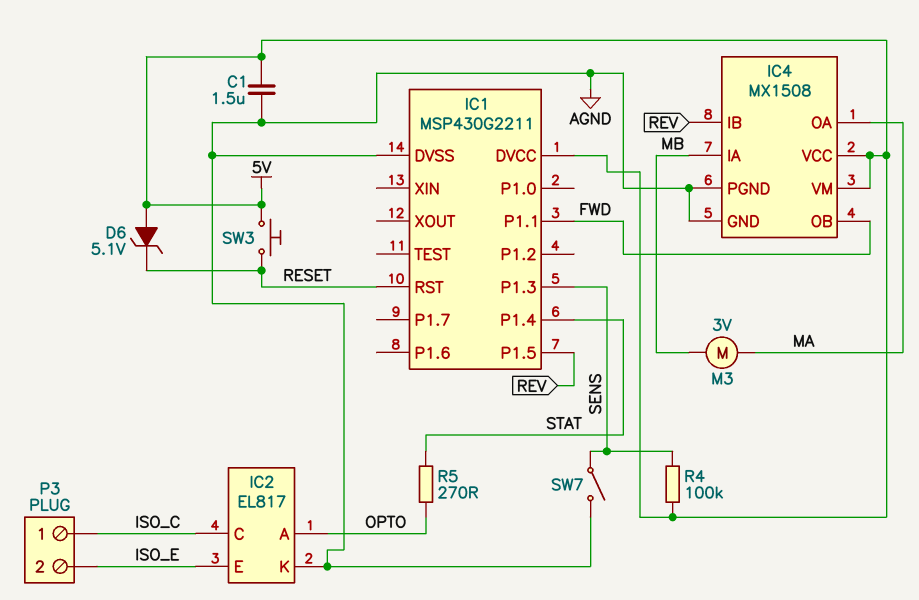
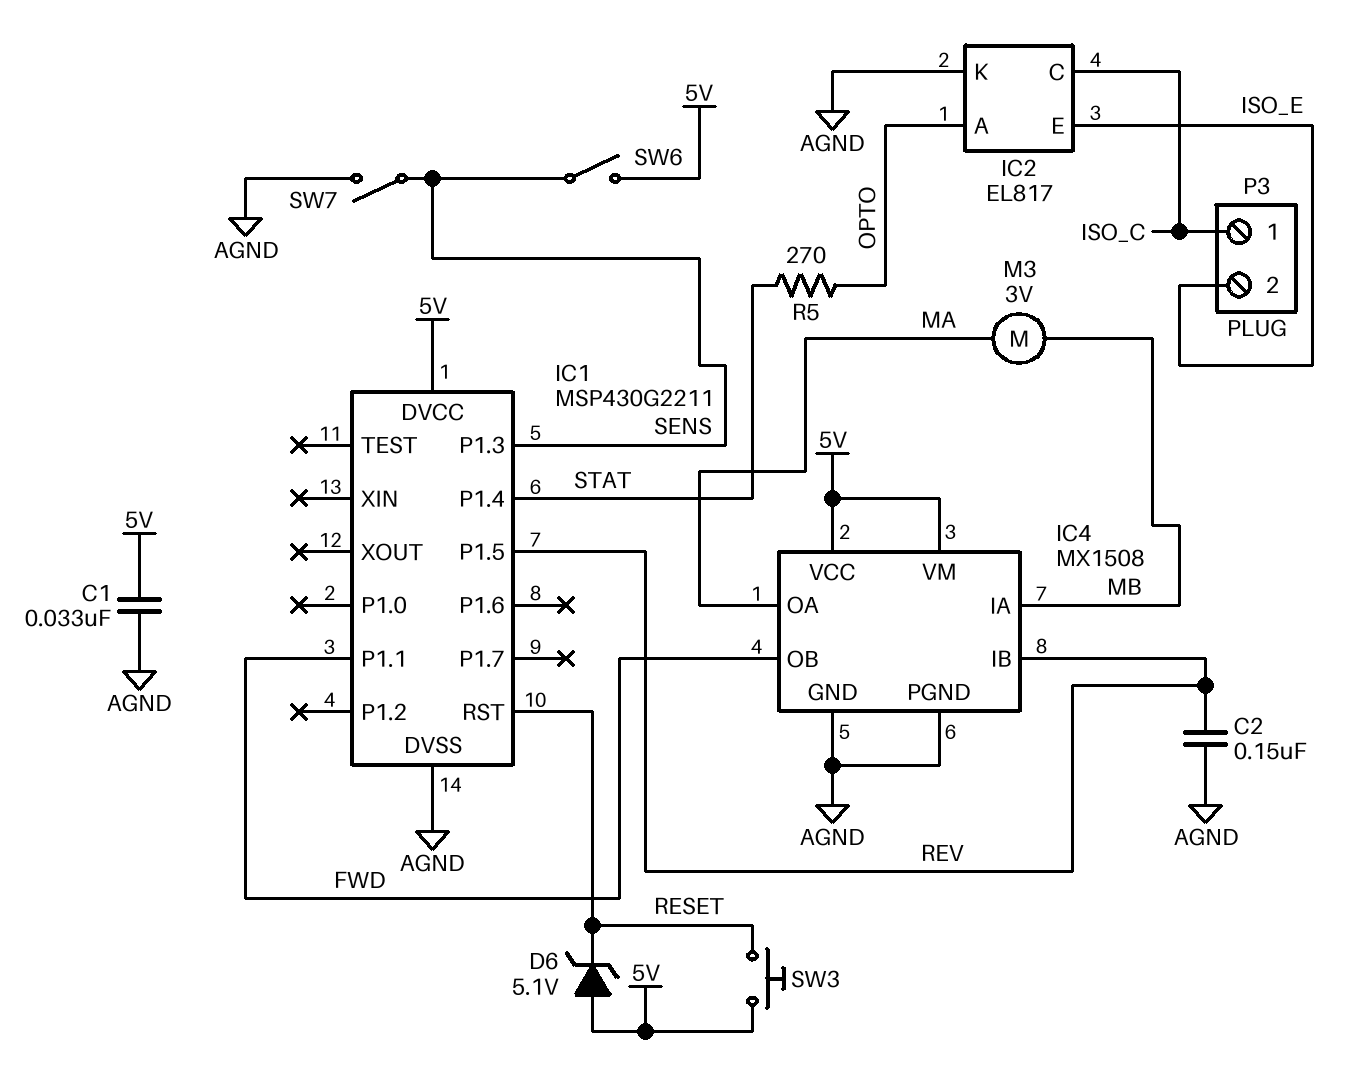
C1: 1.5uF (5V, AGND) -> 33nF (5V, AGND)
C2: none -> 150nF (AGND, REV)
R4: 100k (5V, SENS) -> none
SW6: none -> switch (5V, SENS)

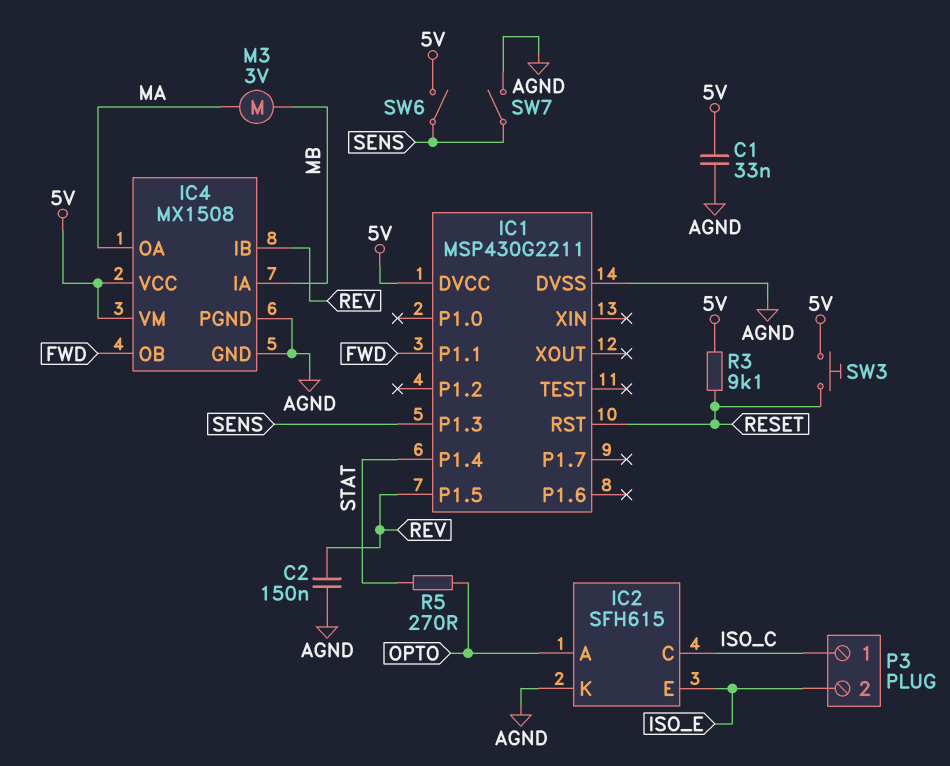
D6: zener 5.1V (A 5V, K RESET) -> none
IC2: EL817 -> SFH615
R3: none -> 9.1k (5V, RESET)

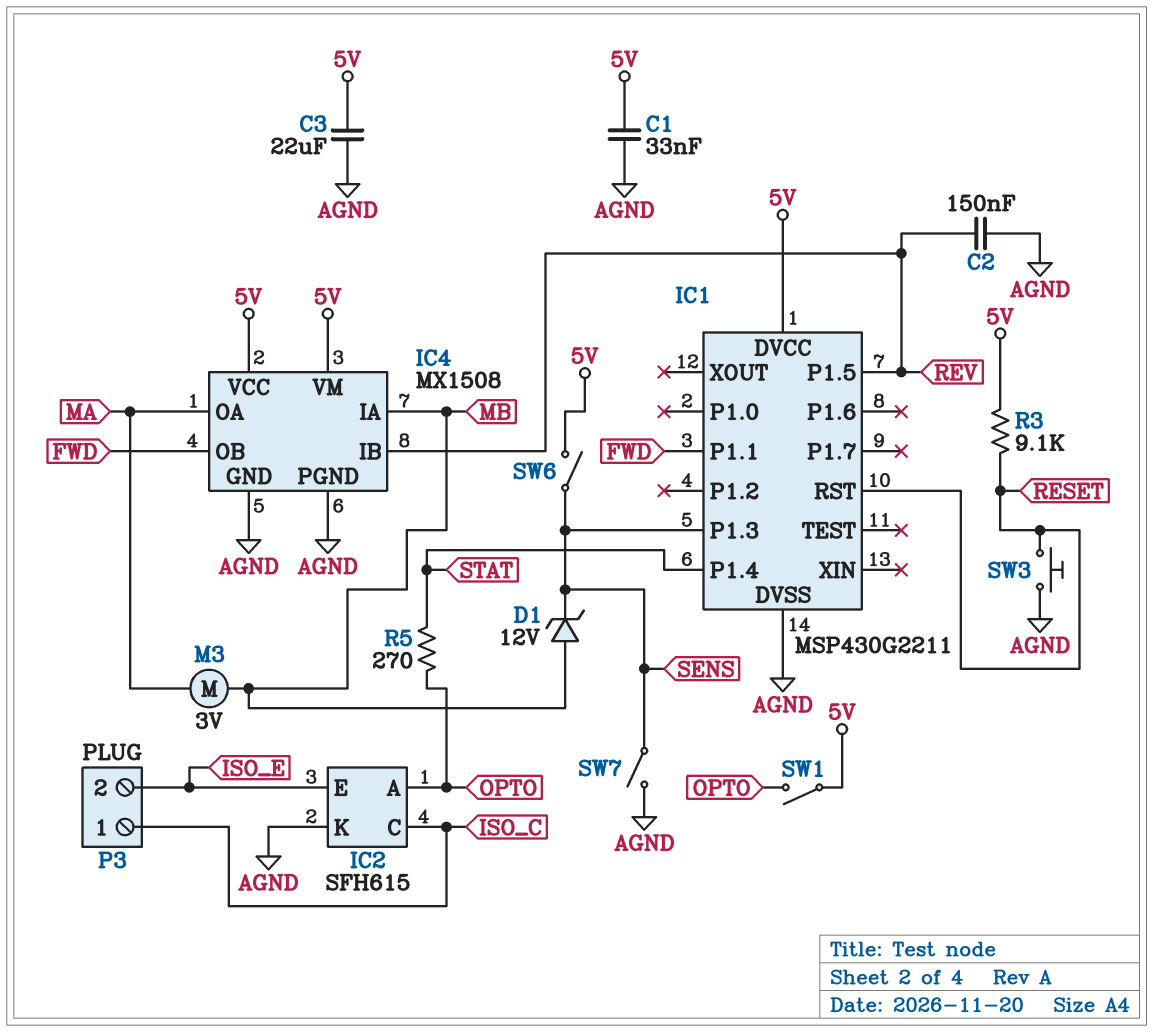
C3: none -> 22uF (5V, AGND)
D1: none -> zener 12V (A MB, K SENS)
SW1: none -> switch (5V, OPTO)
SW3: button (5V, RESET) -> button (AGND, RESET)

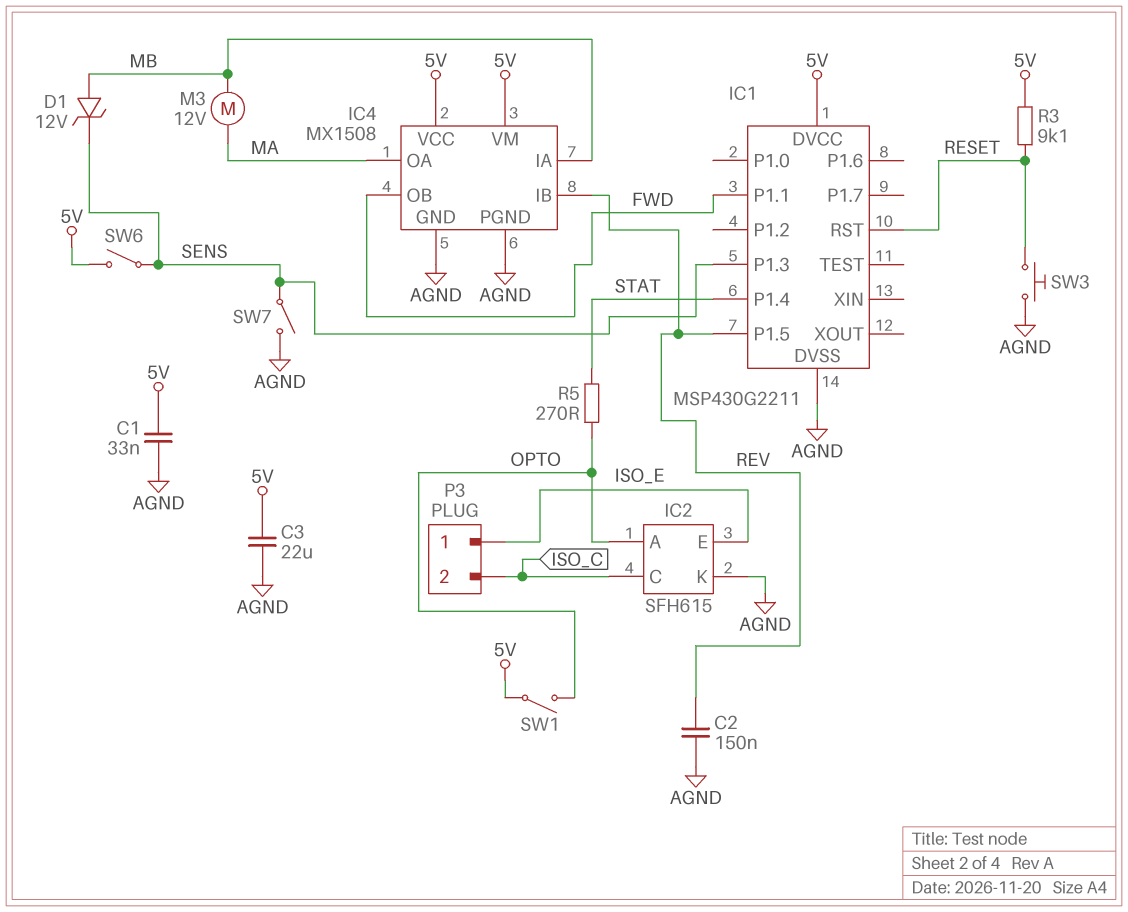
M3: motor 3V (MA, MB) -> motor 12V (MA, MB)
P3 pin 1: ISO_C -> ISO_E
P3 pin 2: ISO_E -> ISO_C

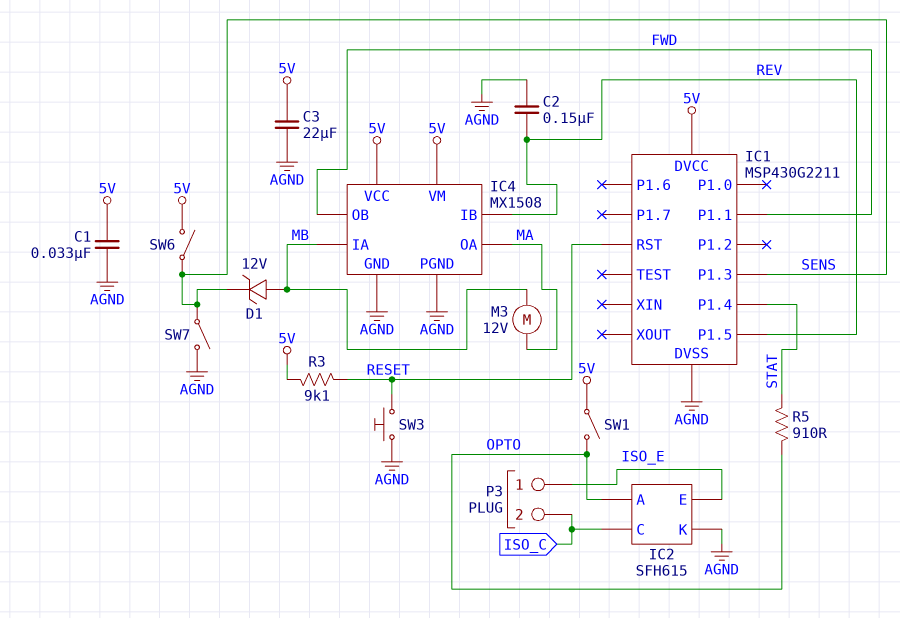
R5: 270 (OPTO, STAT) -> 910 (OPTO, STAT)

